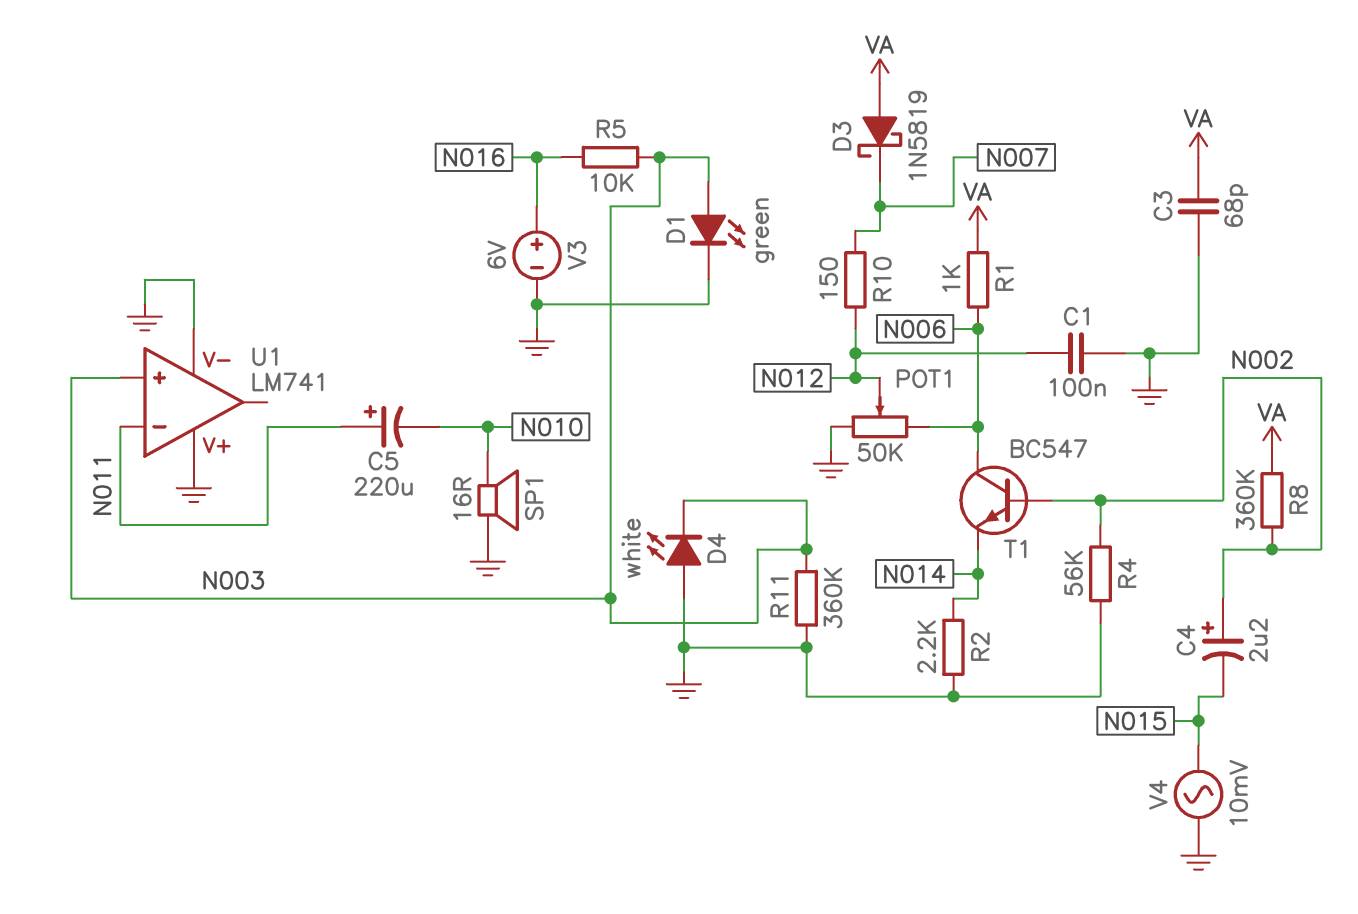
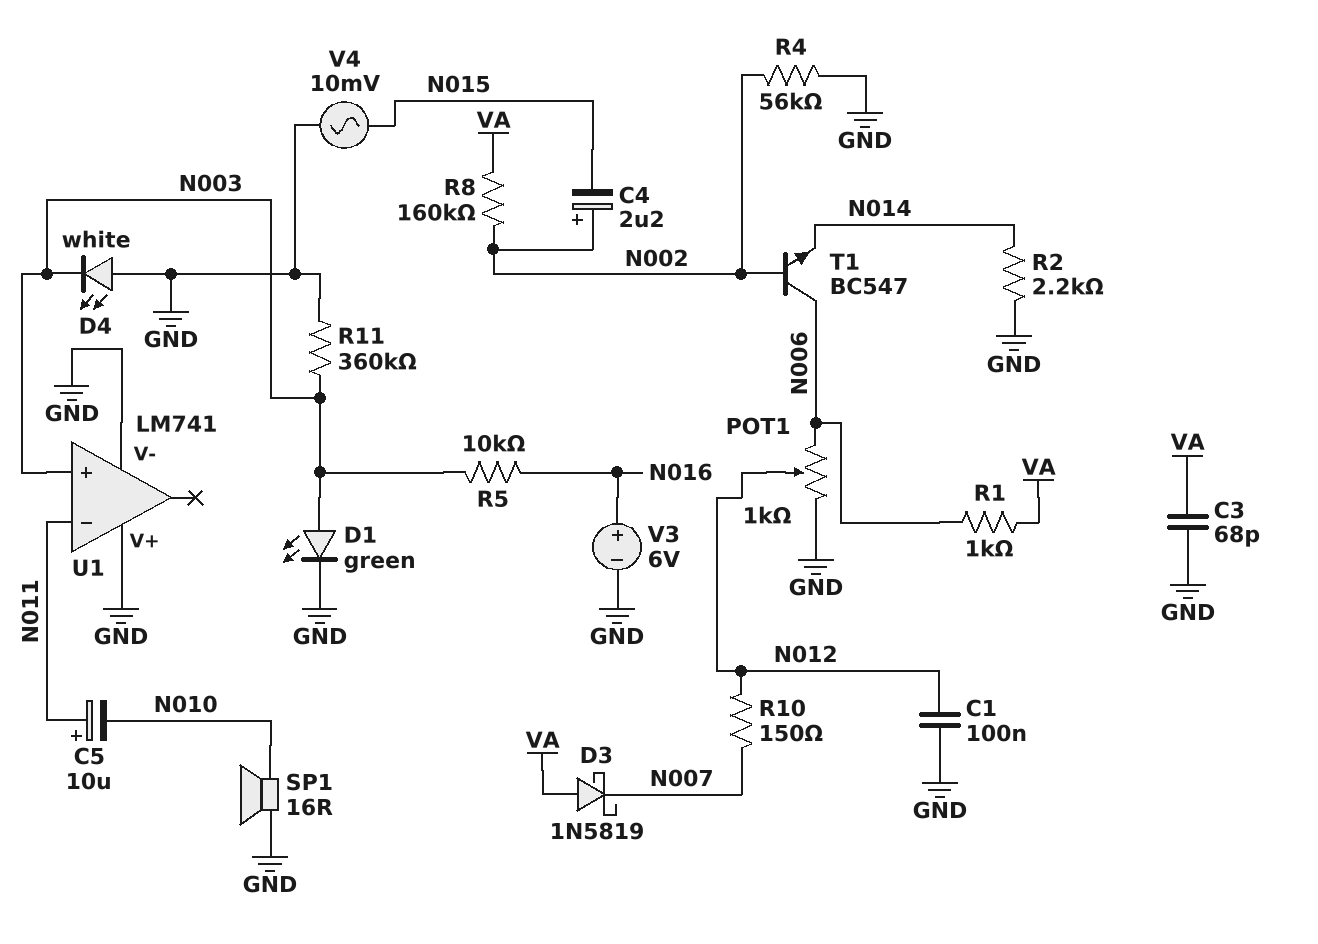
C5: 220uF (plus N011, minus N010) -> 10uF (plus N011, minus N010)
POT1: 50k (GND, N006, wiper N012) -> 1k (GND, N006, wiper N012)
R8: 360k (N002, VA) -> 160k (N002, VA)

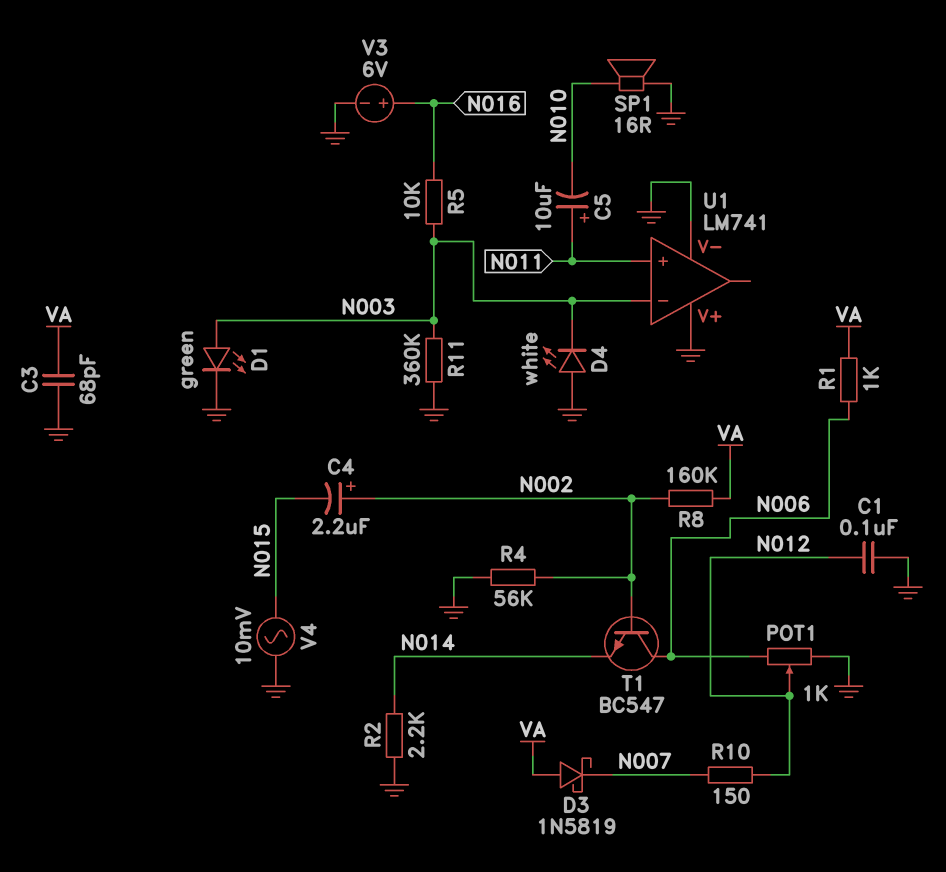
U1 pin in+: N003 -> N011
U1 pin in-: N011 -> N003

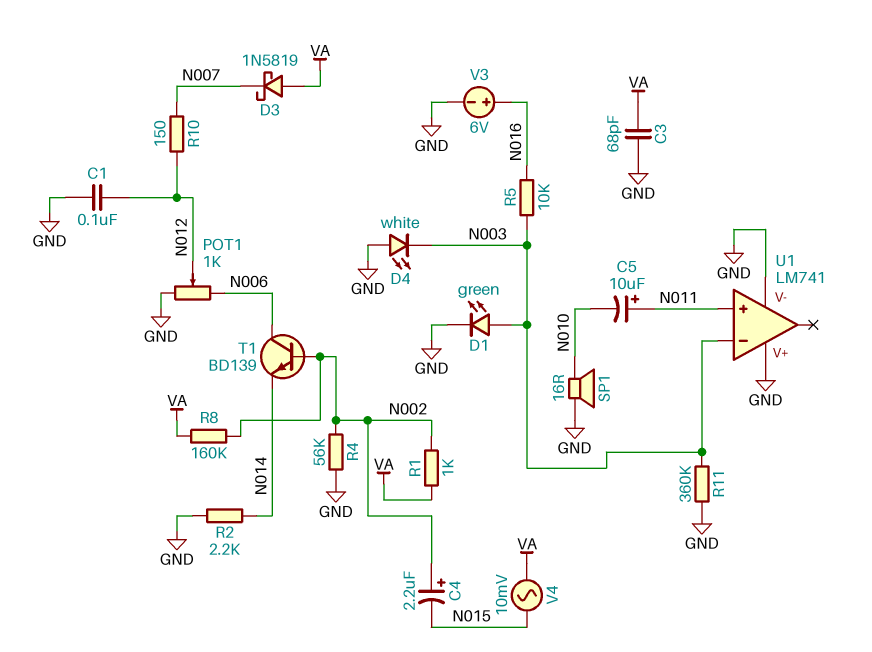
R1: 1k (N006, VA) -> 1k (N002, VA)
T1: NPN BC547 (B N002, C N006, E N014) -> NPN BD139 (B N002, C N006, E N014)
V4: AC 10mV (GND, N015) -> AC 10mV (N015, VA)

